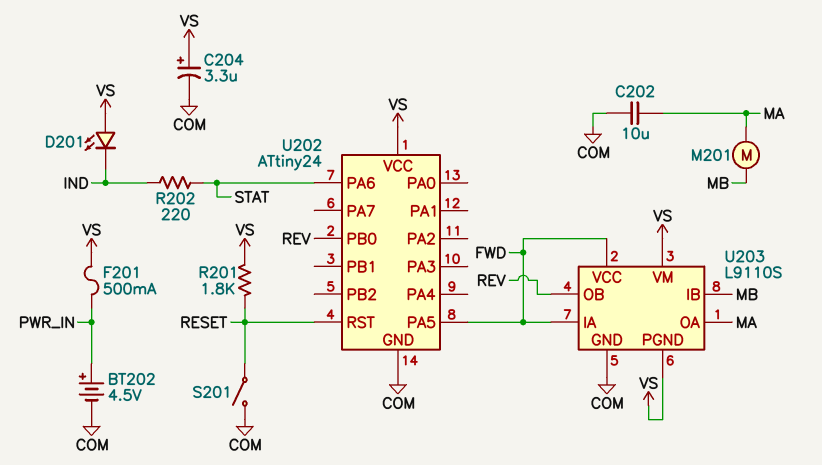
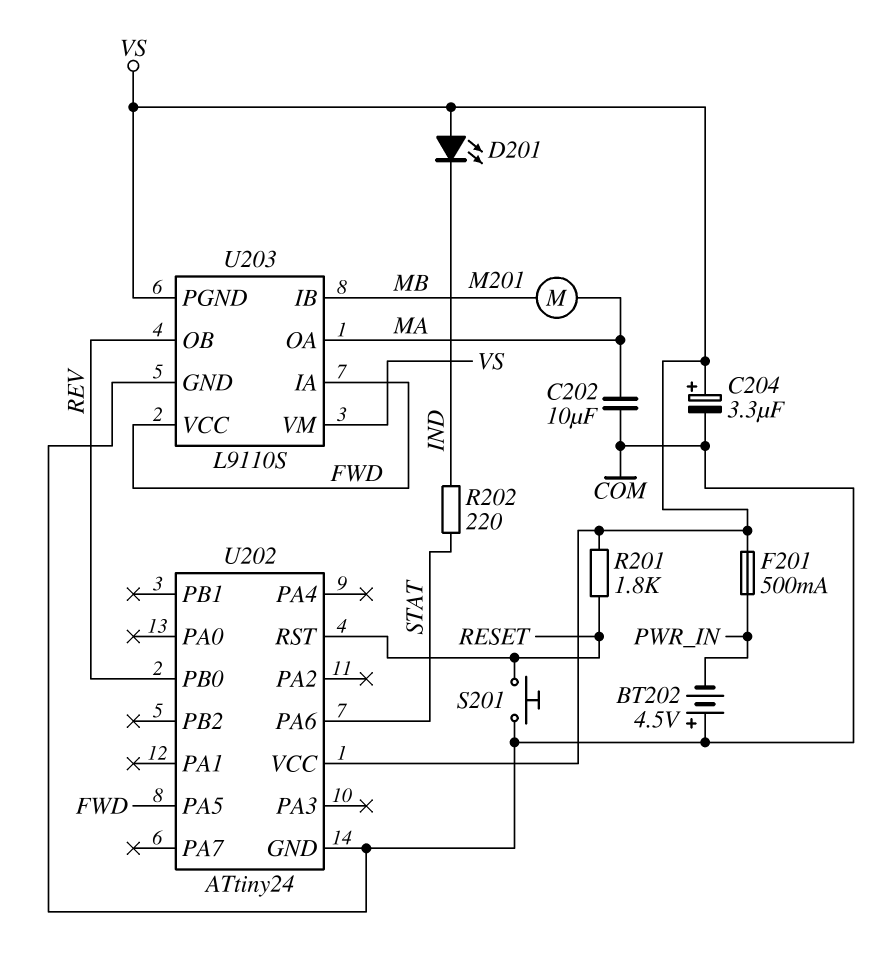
BT202: 4.5V (plus PWR_IN, minus COM) -> 4.5V (plus COM, minus PWR_IN)
S201: switch (COM, RESET) -> button (COM, RESET)

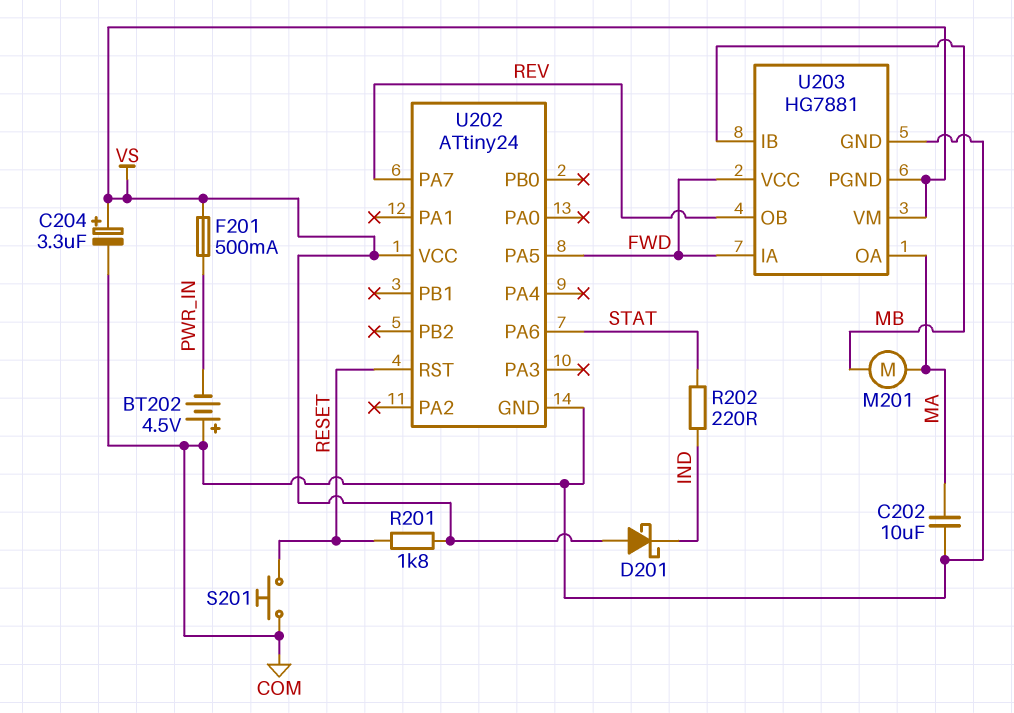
D201: LED (A VS, K IND) -> schottky (A VS, K IND)
U202 pin PA7: none -> REV
U202 pin PB0: REV -> none
U203: L9110S -> HG7881

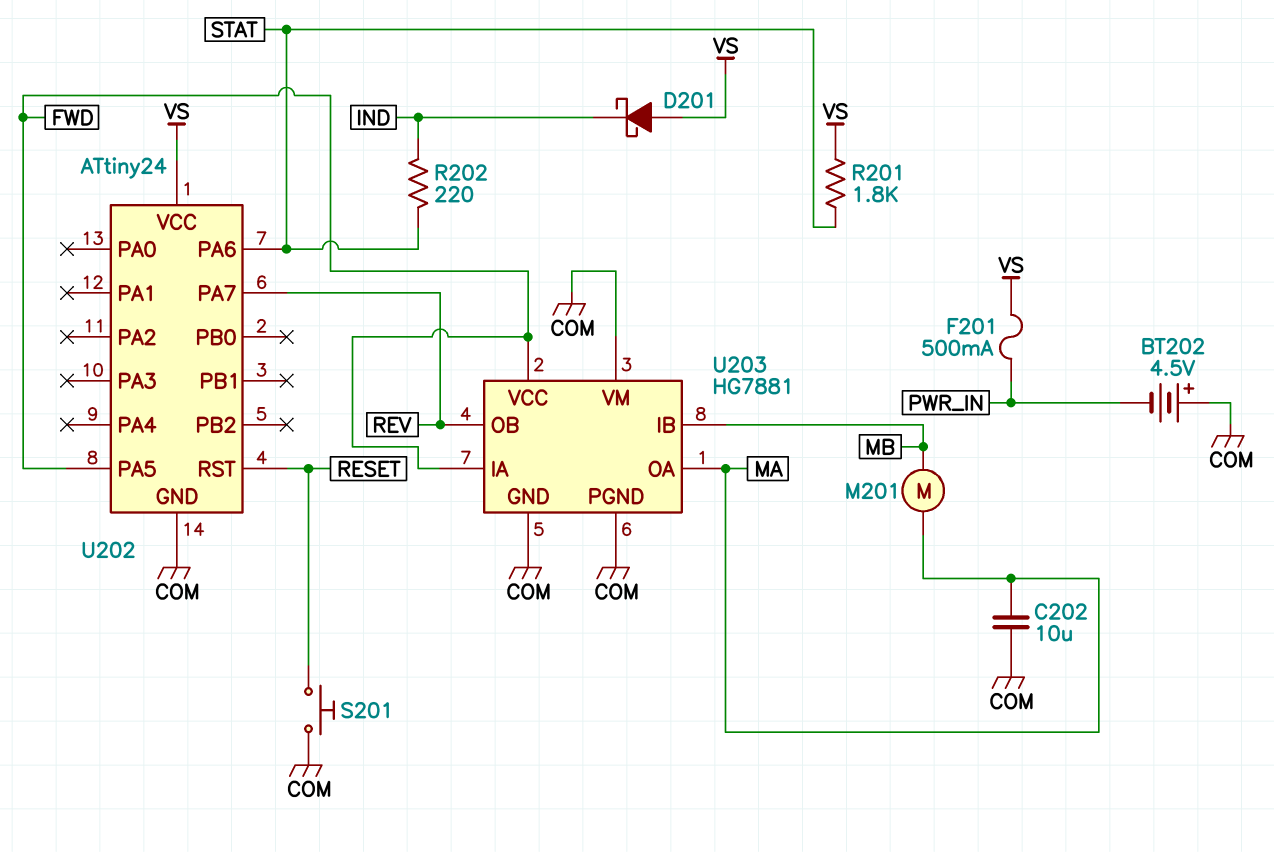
C204: 3.3uF (plus VS, minus COM) -> none
R201: 1.8k (RESET, VS) -> 1.8k (STAT, VS)
U203 pin PGND: VS -> COM
U203 pin VM: VS -> COM

